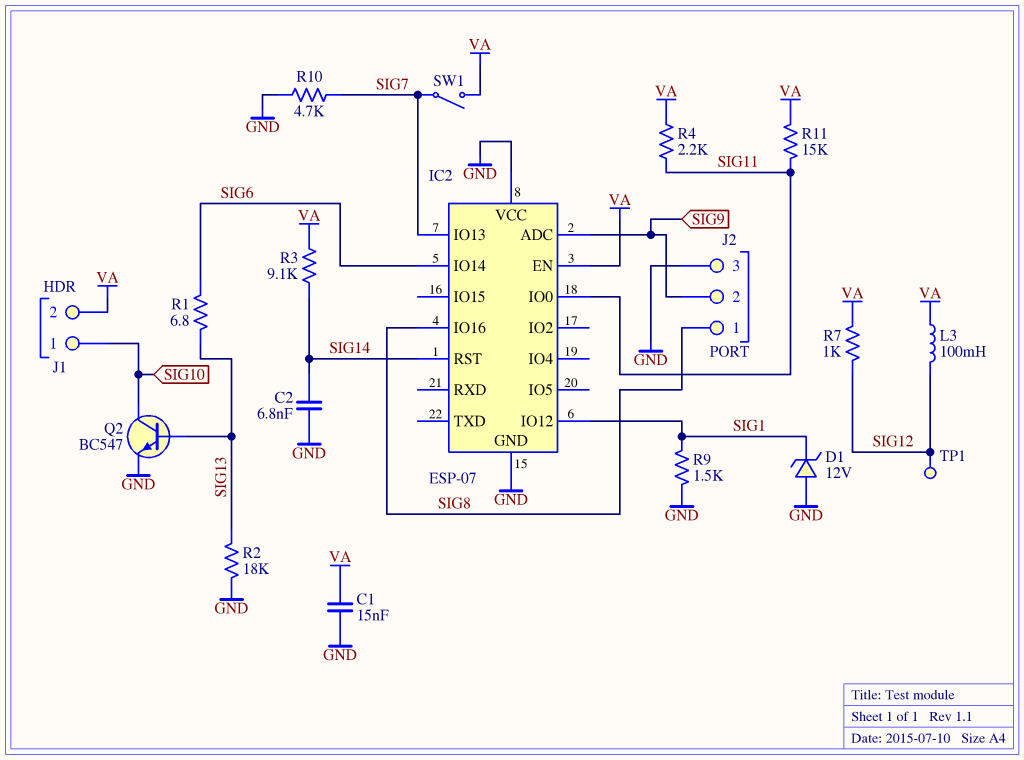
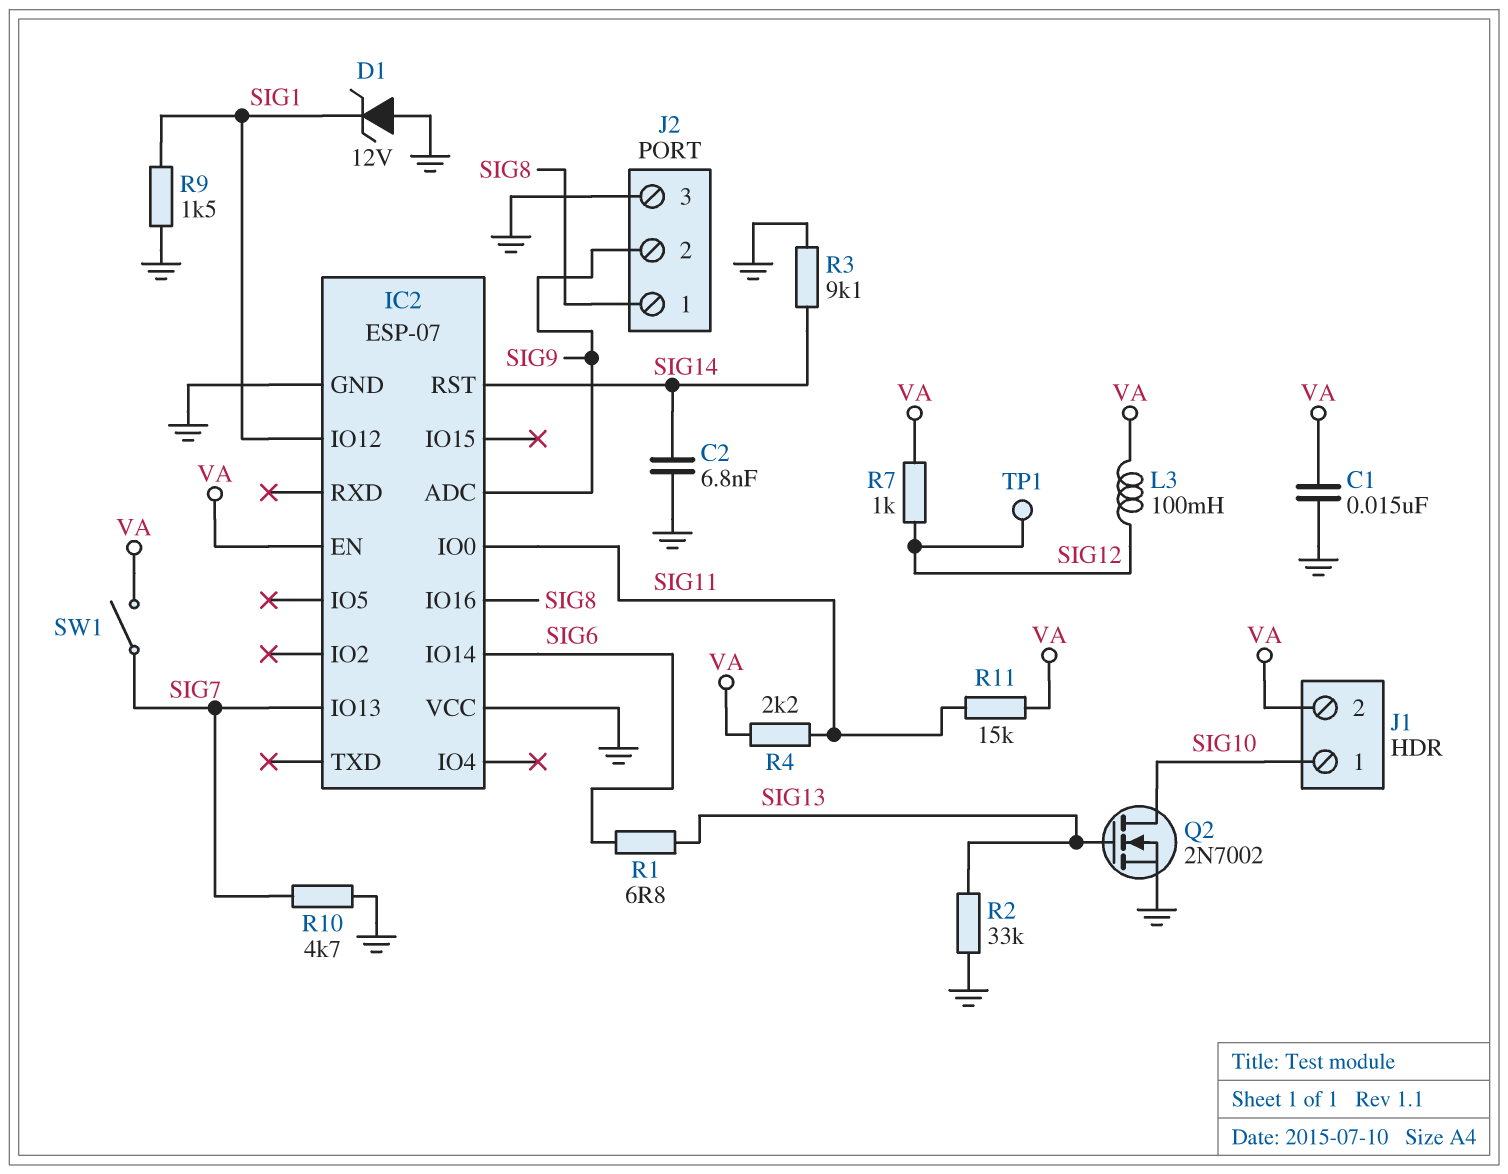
Q2: NPN BC547 (B SIG13, C SIG10, E GND) -> NMOS 2N7002 (G SIG13, D SIG10, S GND)
R2: 18k (GND, SIG13) -> 33k (GND, SIG13)
R3: 9.1k (SIG14, VA) -> 9.1k (GND, SIG14)

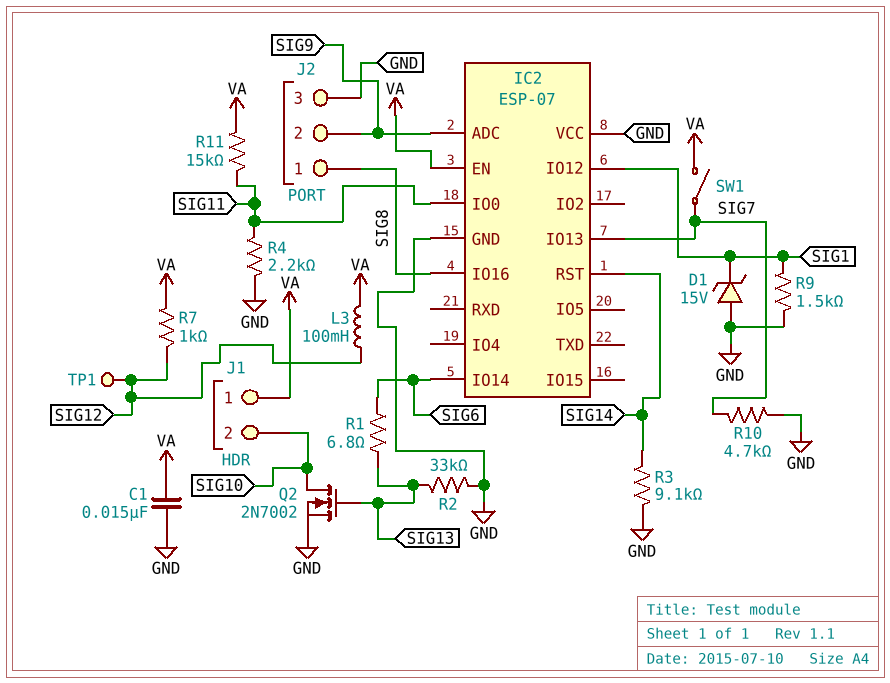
C2: 6.8nF (GND, SIG14) -> none
D1: zener 12V (A GND, K SIG1) -> zener 15V (A GND, K SIG1)
J1 pin 1: SIG10 -> VA
J1 pin 2: VA -> SIG10
R4: 2.2k (SIG11, VA) -> 2.2k (GND, SIG11)

